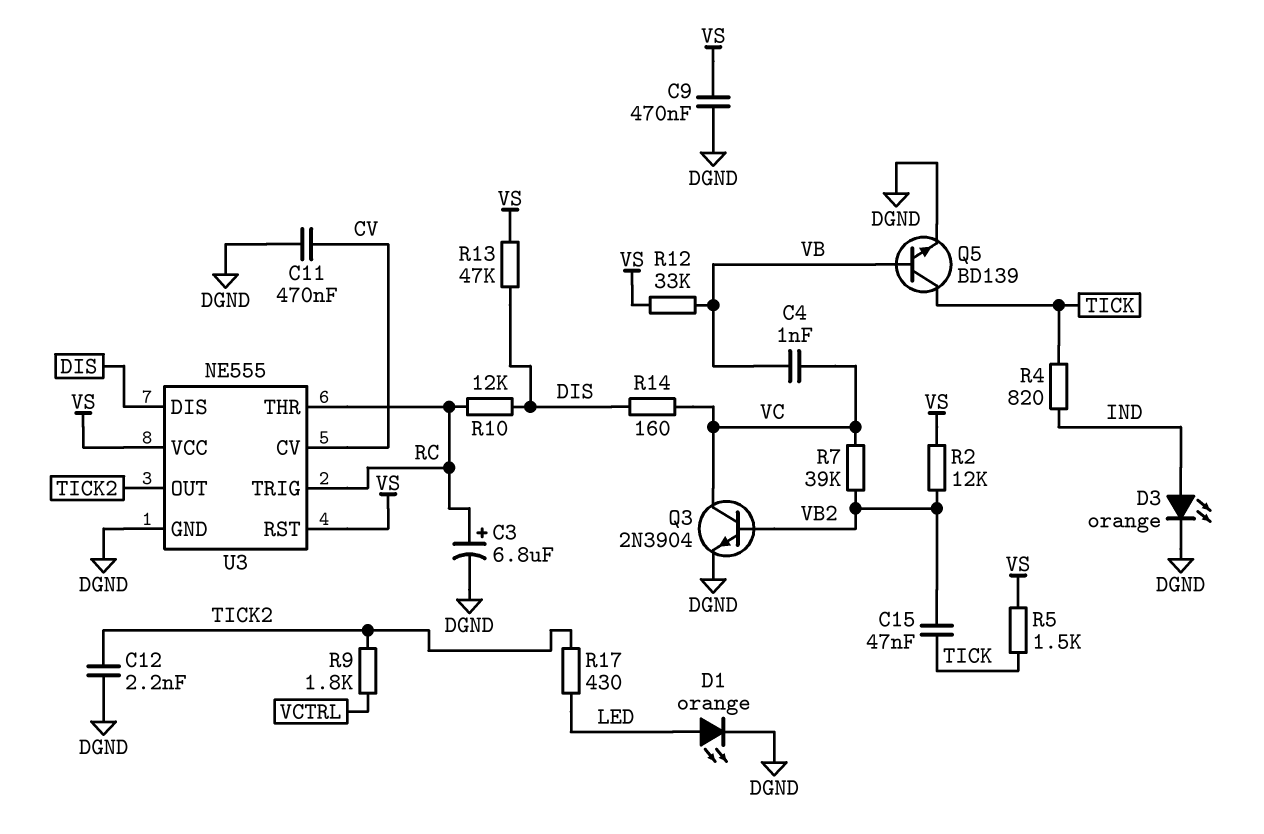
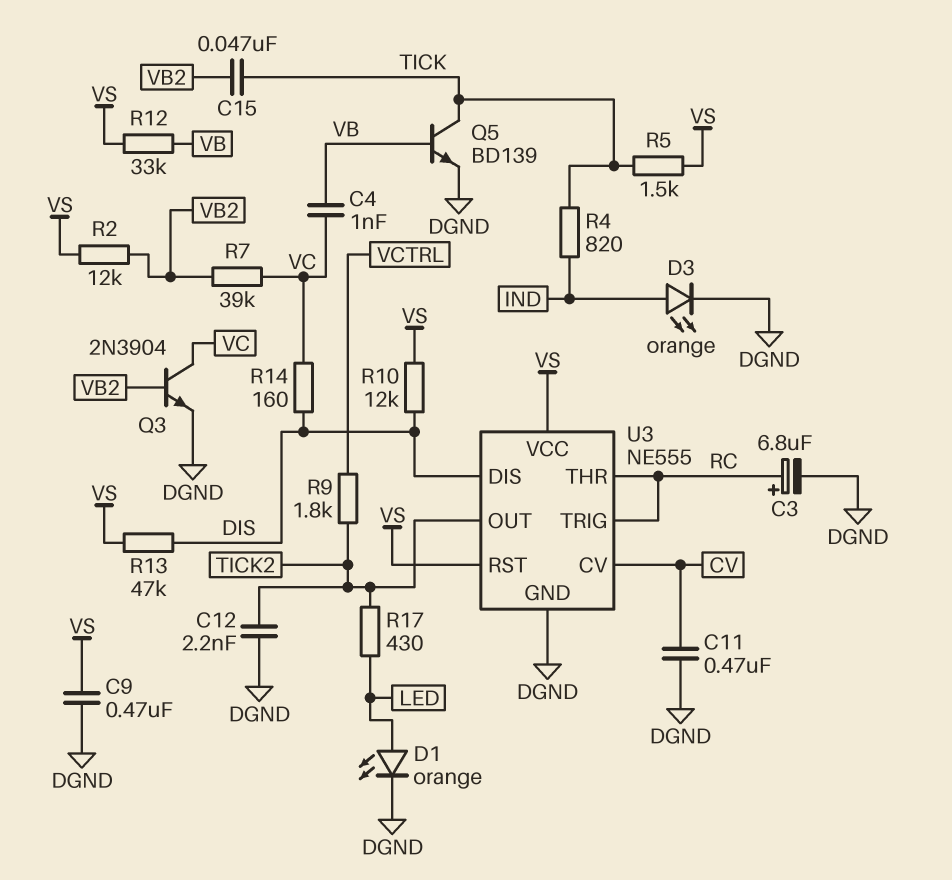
R10: 12k (DIS, RC) -> 12k (DIS, VS)

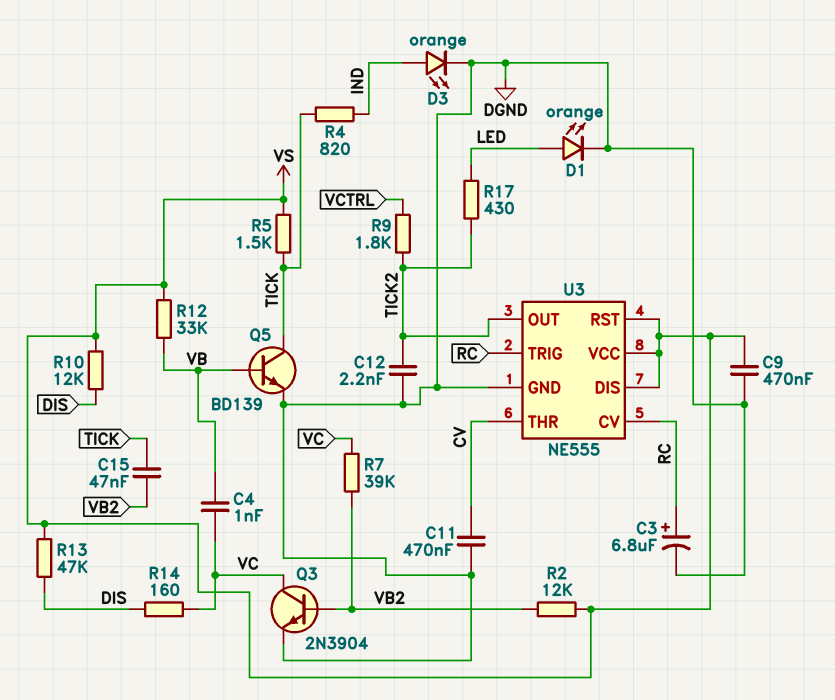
U3 pin CV: CV -> RC
U3 pin DIS: DIS -> VS
U3 pin THR: RC -> CV

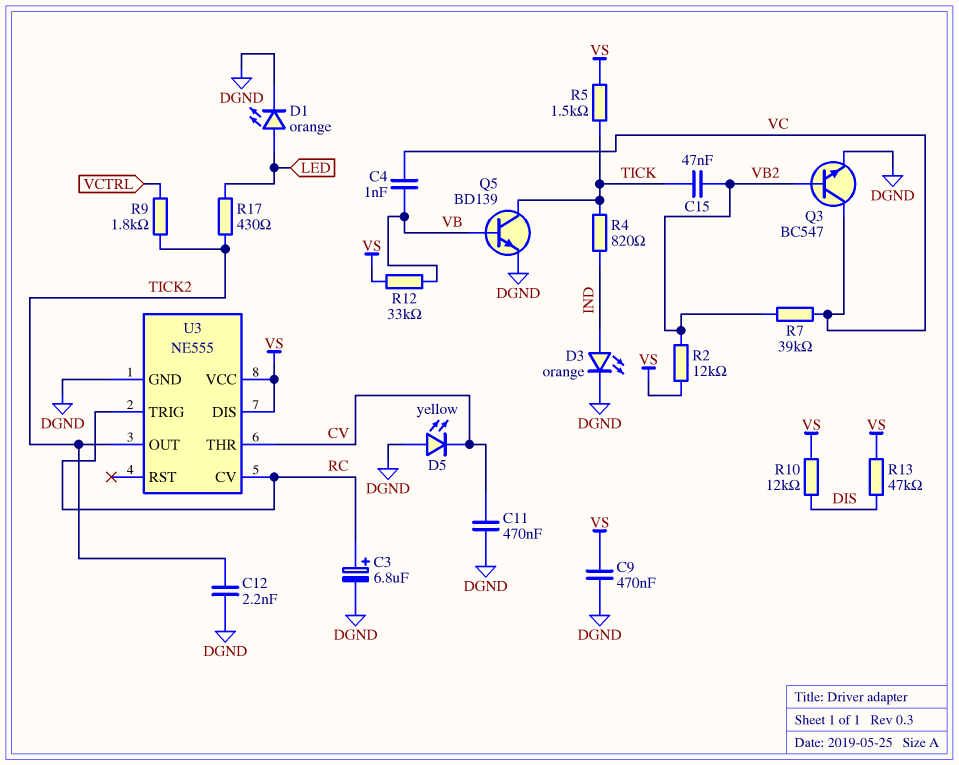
D5: none -> LED yellow (A DGND, K CV)
Q3: NPN 2N3904 (B VB2, C VC, E DGND) -> NPN BC547 (B VB2, C VC, E DGND)
R14: 160 (DIS, VC) -> none
U3 pin RST: VS -> none

